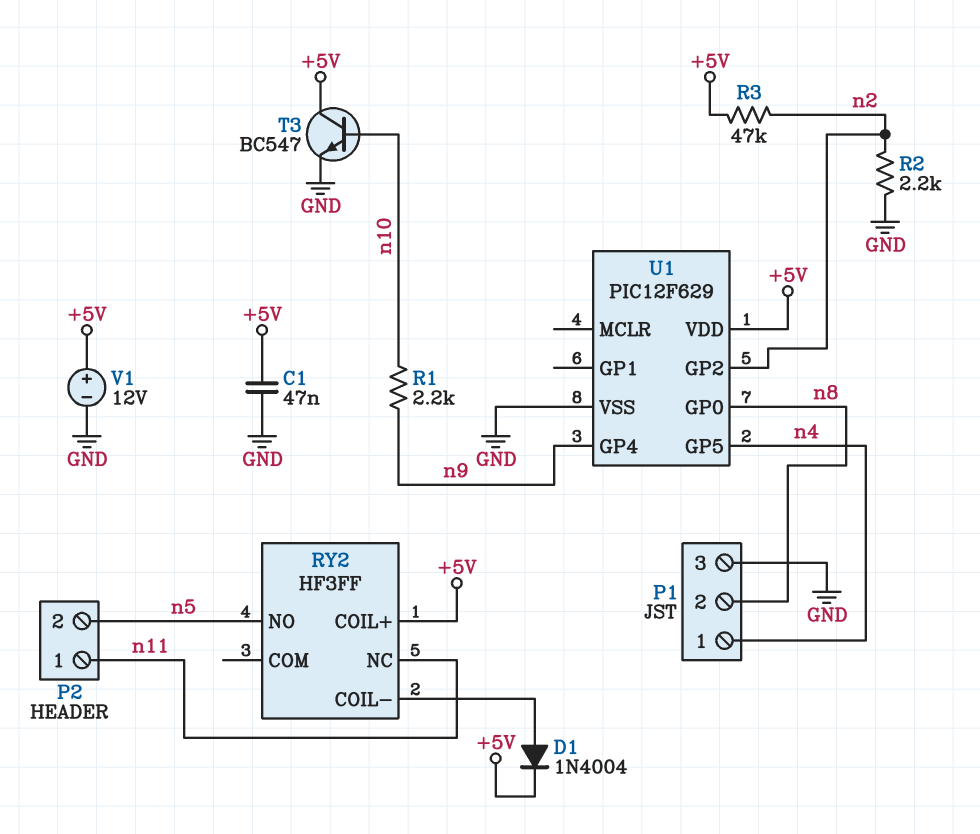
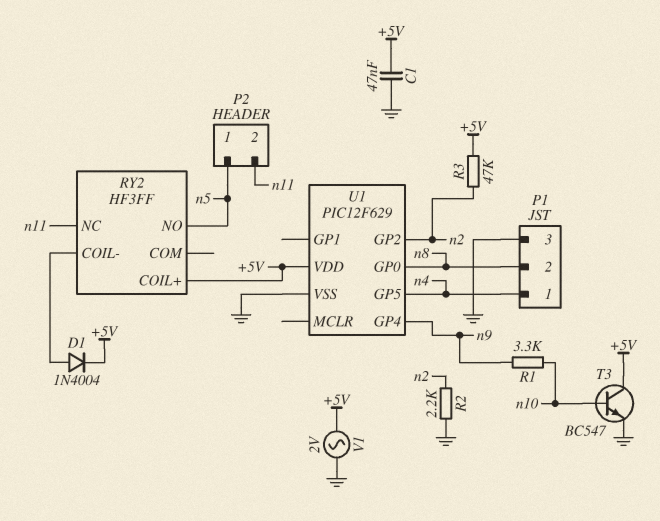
P2 pin 1: n11 -> n5
P2 pin 2: n5 -> n11
R1: 2.2k (n9, n10) -> 3.3k (n9, n10)
V1: 12V (plus +5V, minus GND) -> AC 2V (+5V, GND)

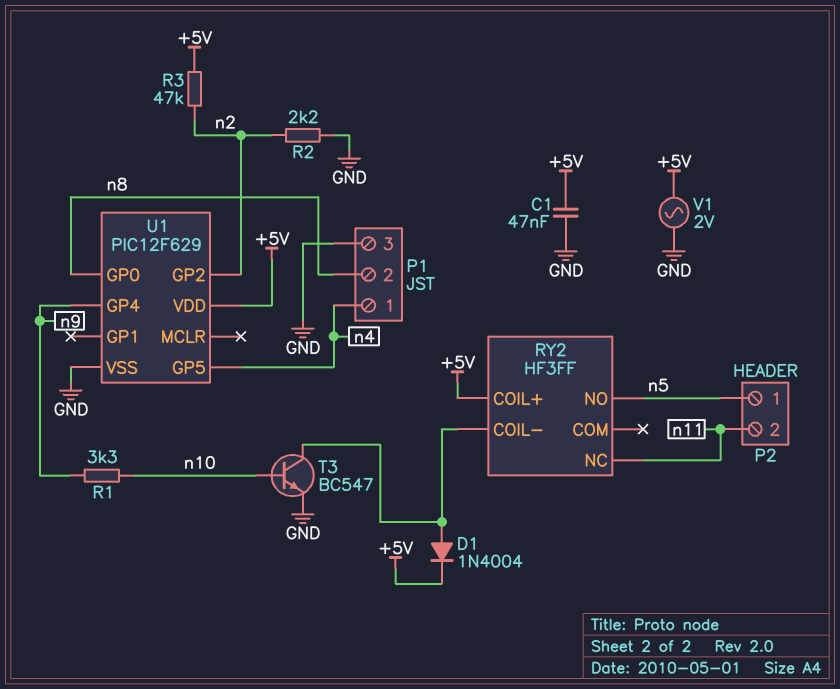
T3: NPN BC547 (B n10, C +5V, E GND) -> NPN BC547 (B n10, C RY2/COIL-, E GND)

